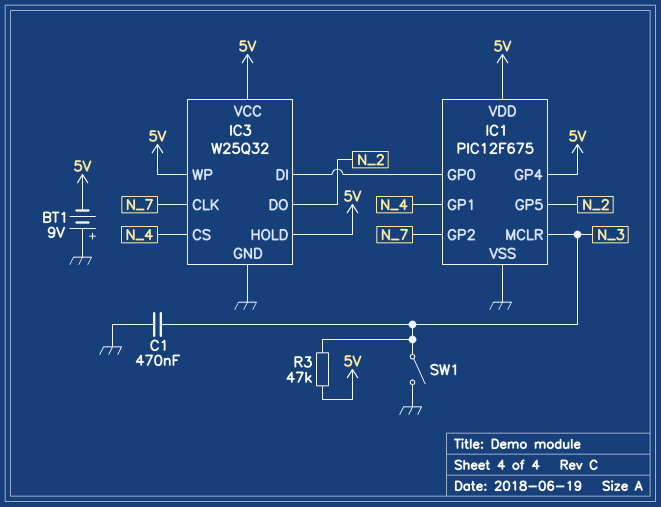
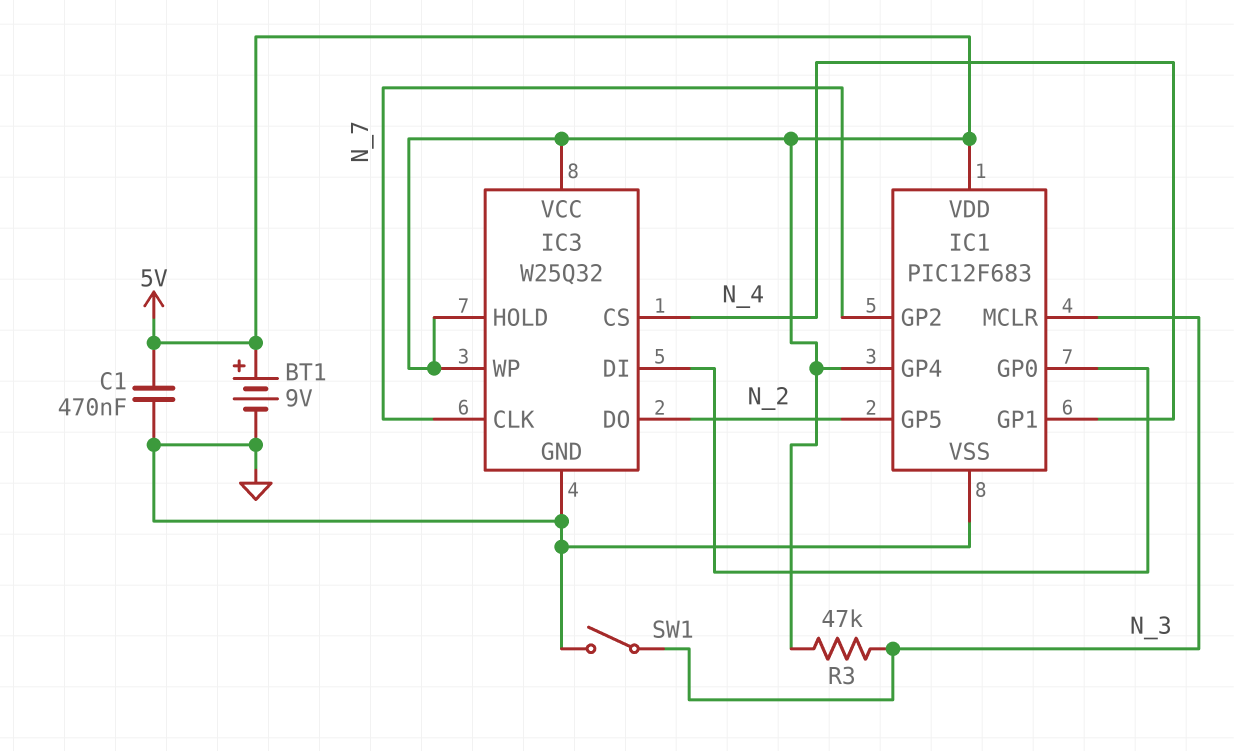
BT1: 9V (plus GND, minus 5V) -> 9V (plus 5V, minus GND)
C1: 470nF (GND, N_3) -> 470nF (5V, GND)
IC1: PIC12F675 -> PIC12F683

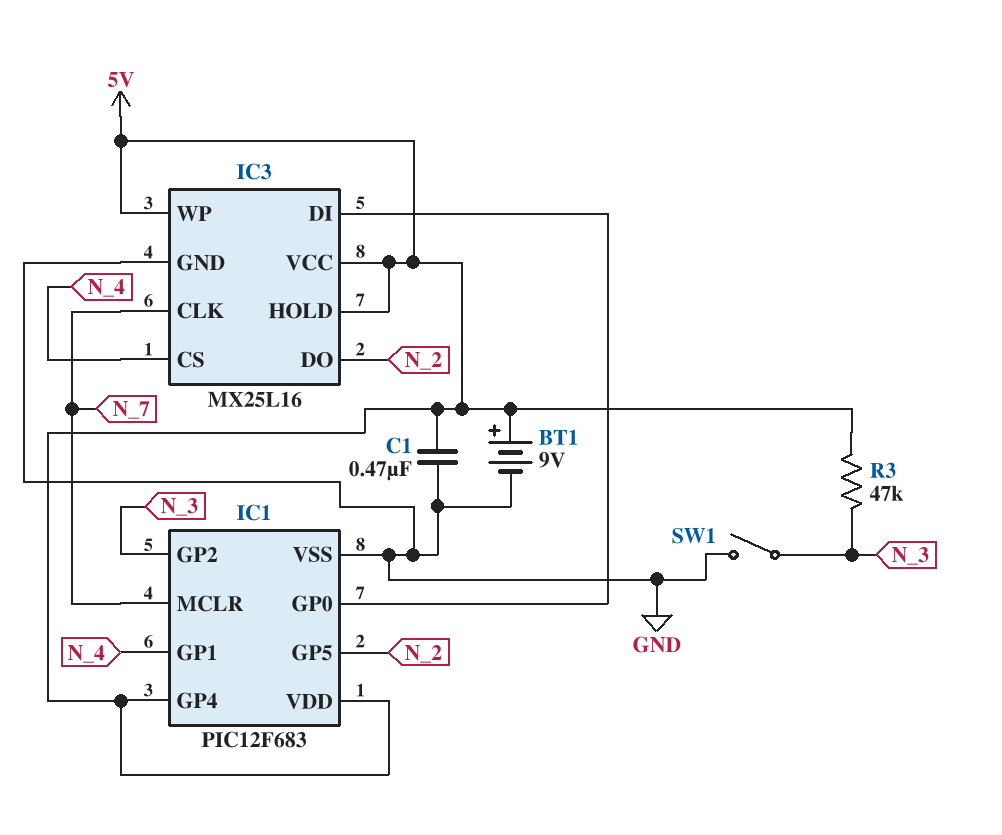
IC1 pin GP2: N_7 -> N_3
IC1 pin MCLR: N_3 -> N_7
IC3: W25Q32 -> MX25L16

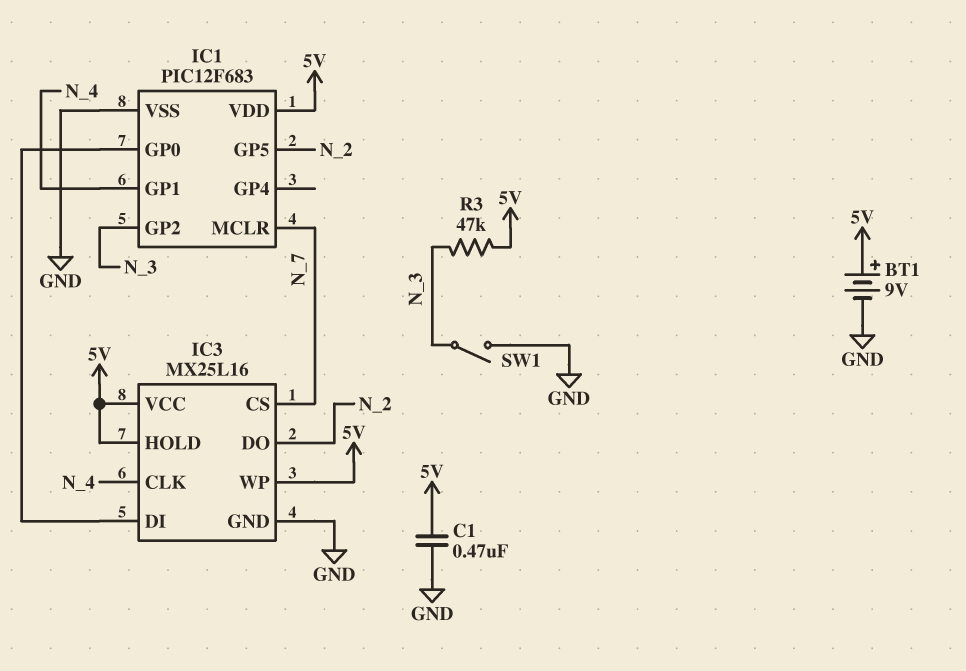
IC1 pin GP4: 5V -> none
IC3 pin CLK: N_7 -> N_4
IC3 pin CS: N_4 -> N_7

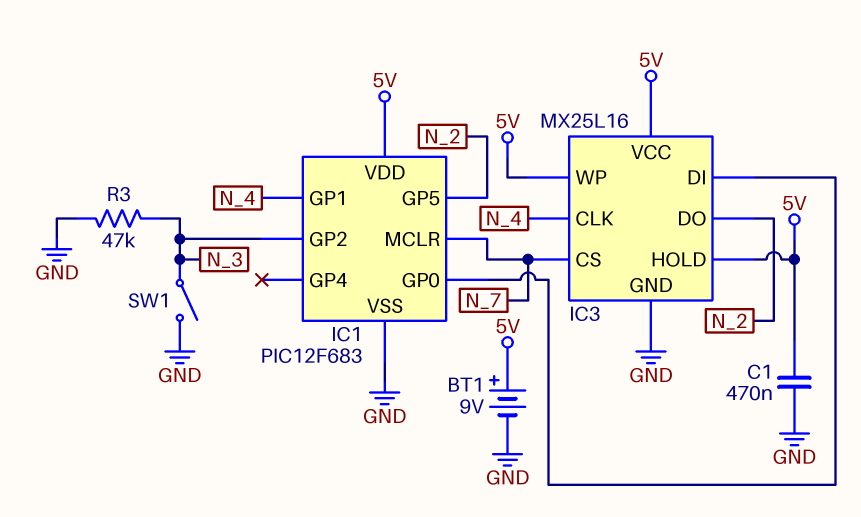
R3: 47k (5V, N_3) -> 47k (GND, N_3)

